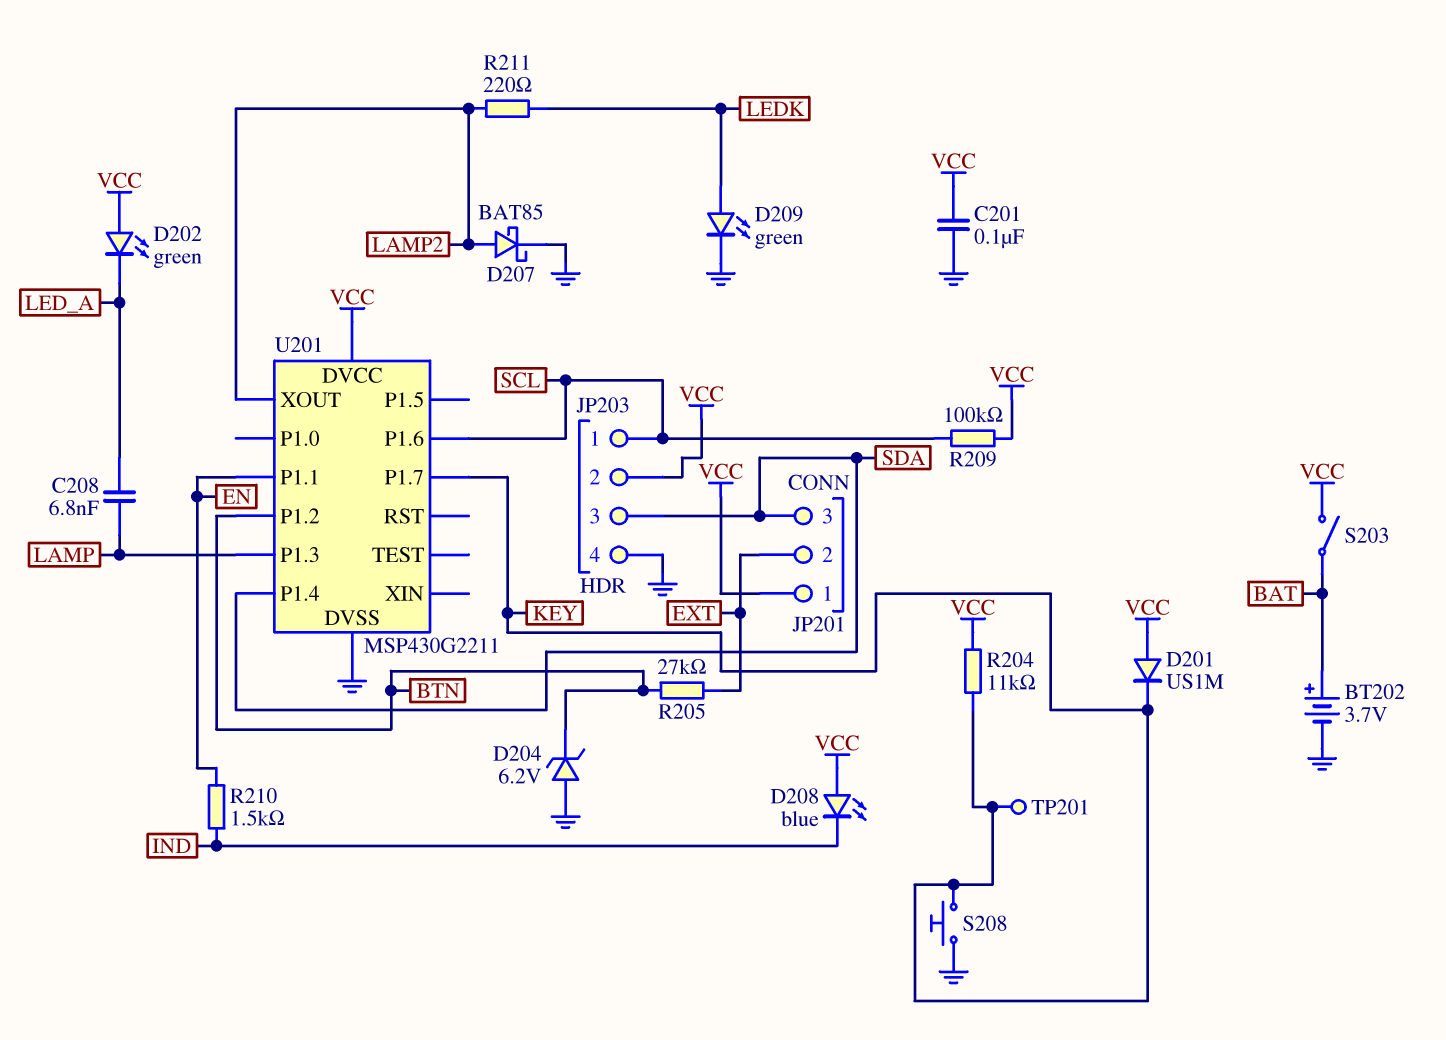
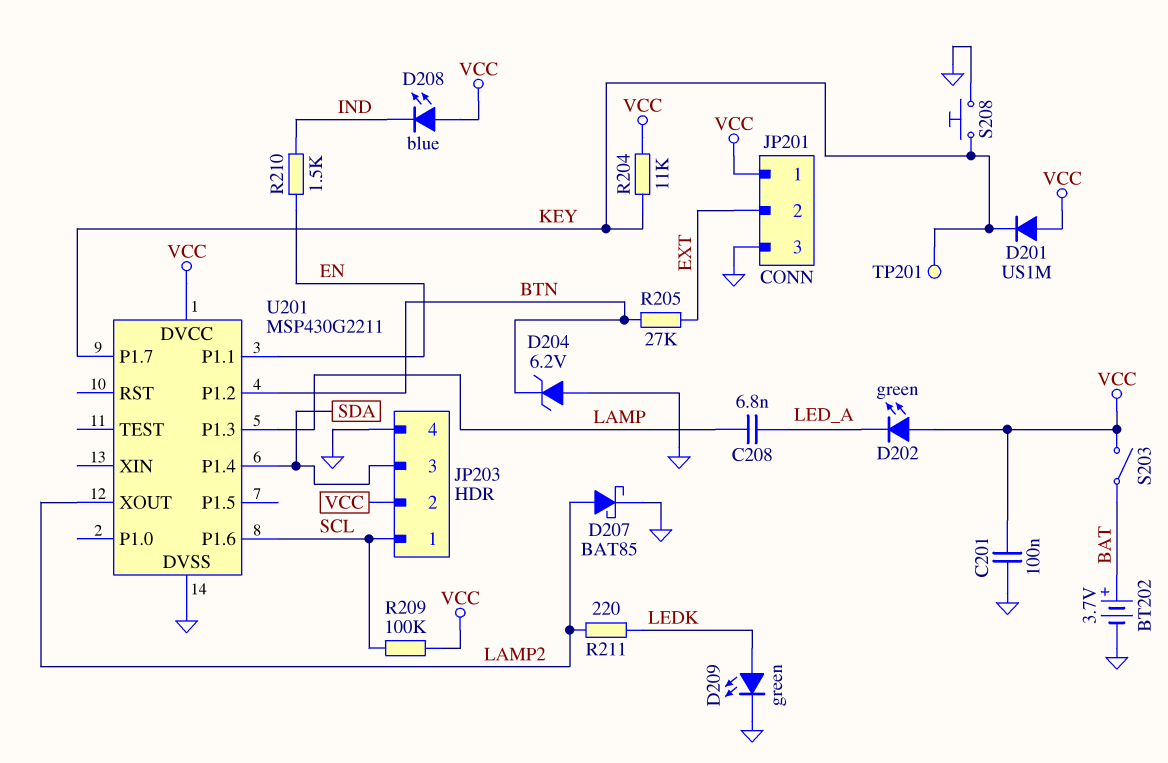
JP201 pin 3: SDA -> GND

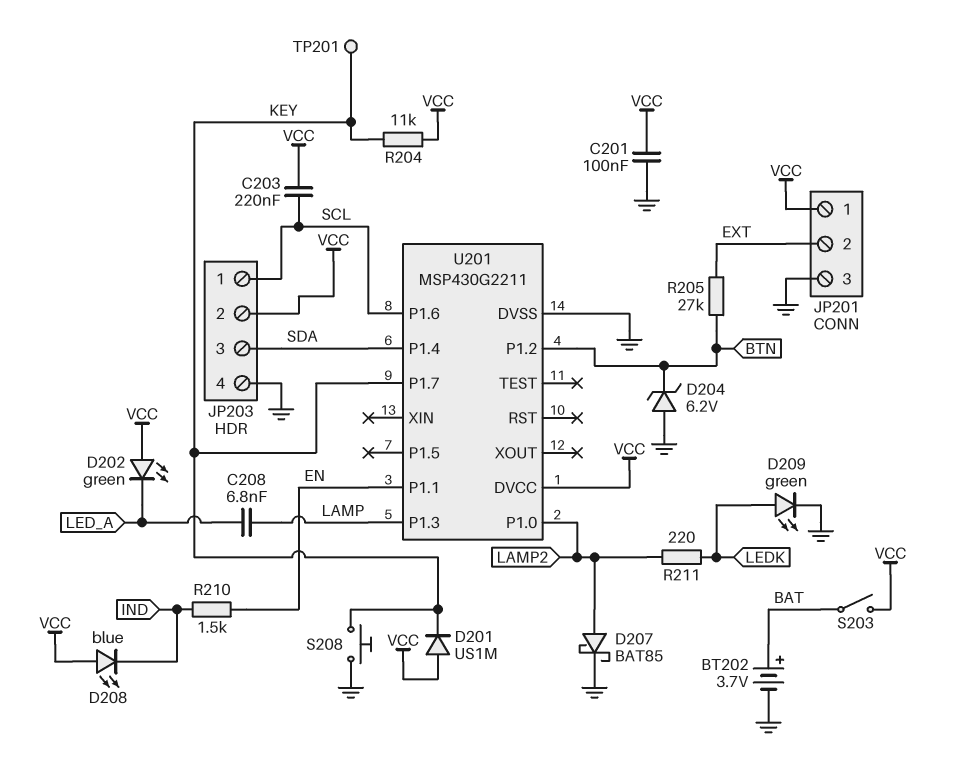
C203: none -> 220nF (SCL, VCC)
R209: 100k (SCL, VCC) -> none
U201 pin P1.0: none -> LAMP2
U201 pin XOUT: LAMP2 -> none

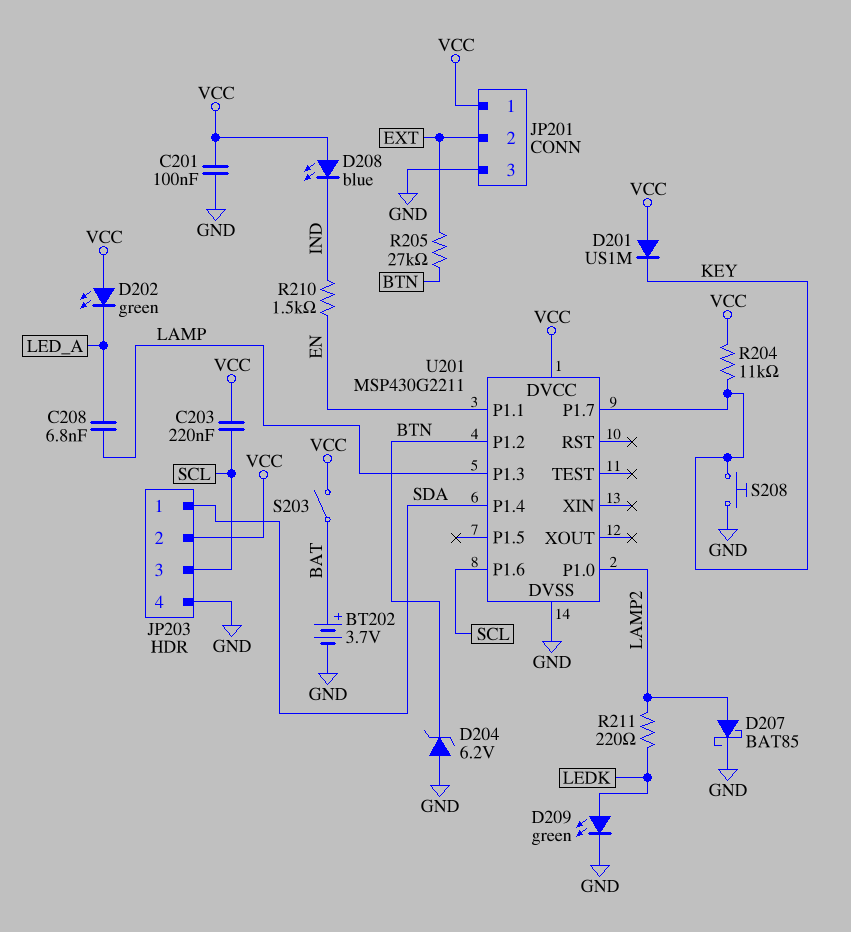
JP203 pin 1: SCL -> SDA
JP203 pin 3: SDA -> SCL
TP201: test point (KEY) -> none

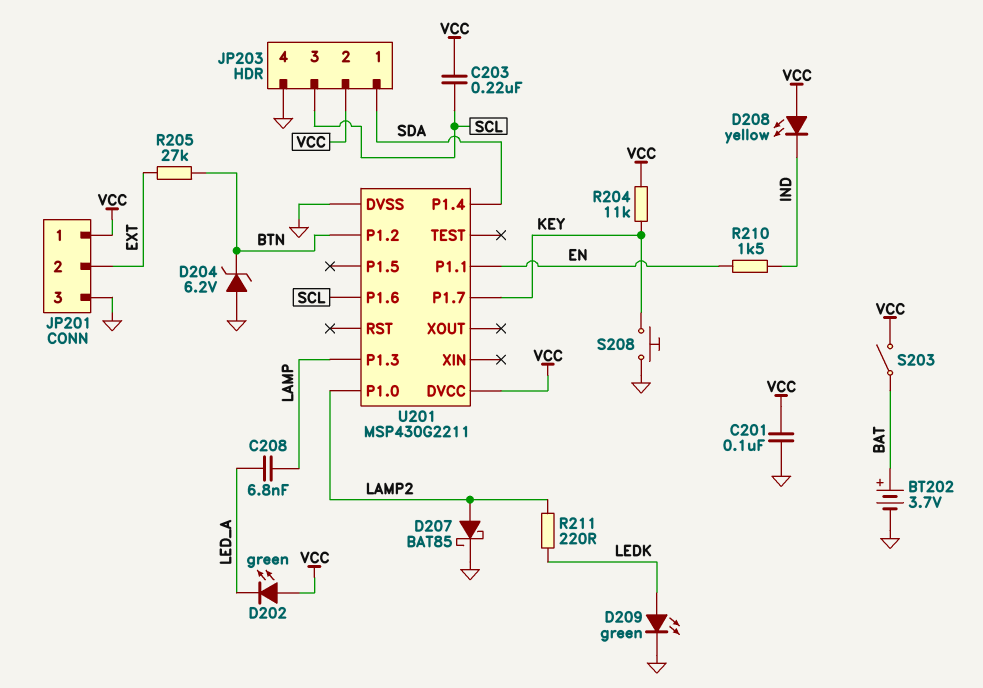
D201: diode US1M (A VCC, K KEY) -> none
D208: LED blue (A VCC, K IND) -> LED yellow (A VCC, K IND)

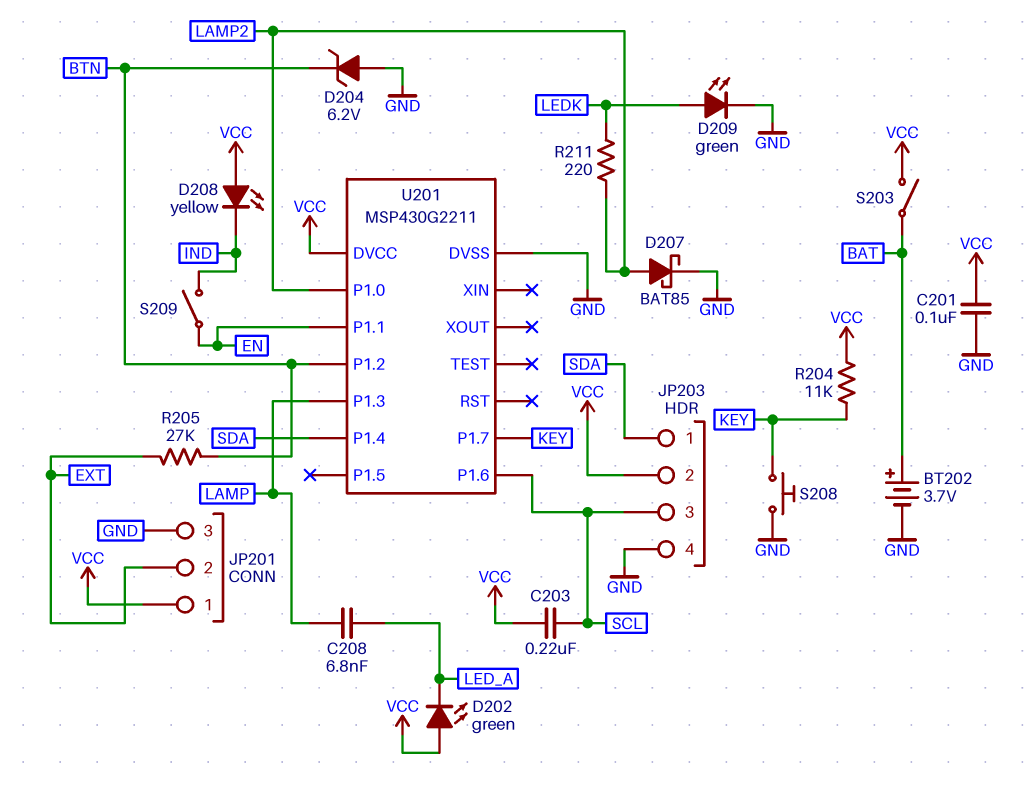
R210: 1.5k (EN, IND) -> none
S209: none -> switch (EN, IND)

